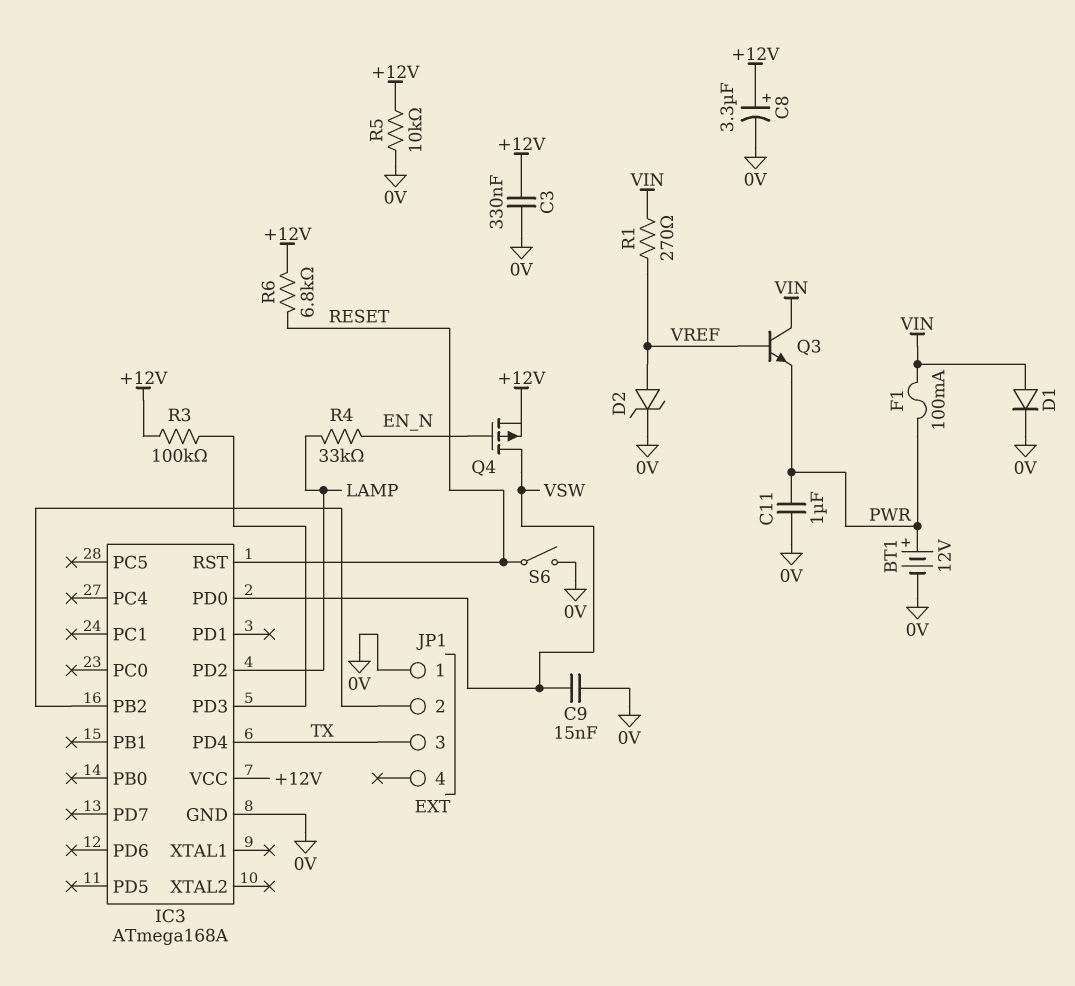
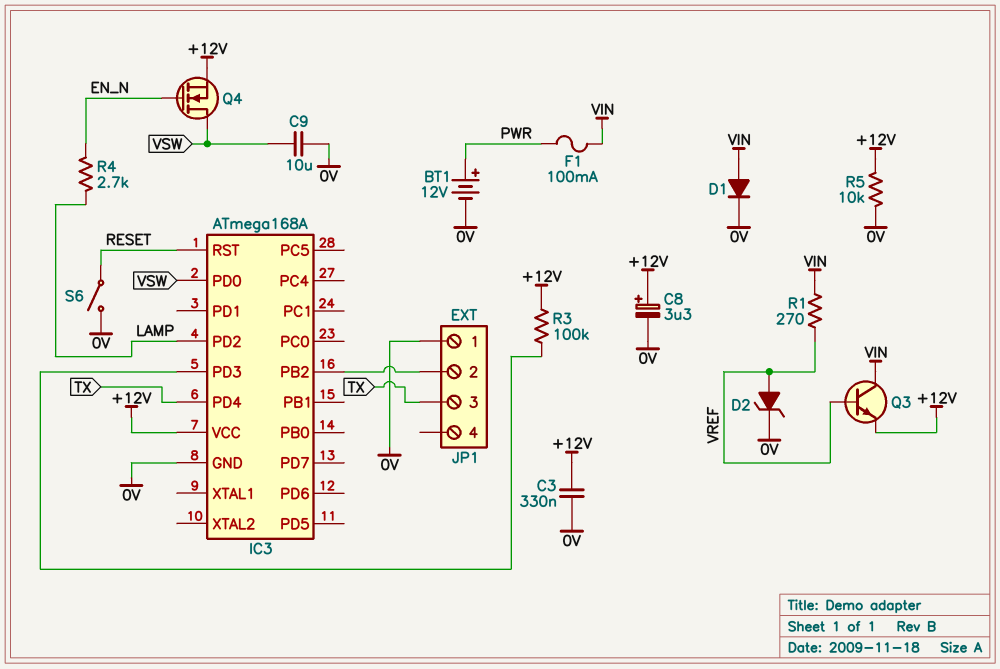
C9: 15nF (0V, VSW) -> 10uF (0V, VSW)
C11: 1uF (0V, PWR) -> none
Q3: NPN (B VREF, C VIN, E PWR) -> NPN (B VREF, C VIN, E +12V)
Q4: PMOS (G EN_N, D VSW, S +12V) -> NMOS (G EN_N, D VSW, S +12V)
R4: 33k (EN_N, LAMP) -> 2.7k (EN_N, LAMP)
R6: 6.8k (+12V, RESET) -> none

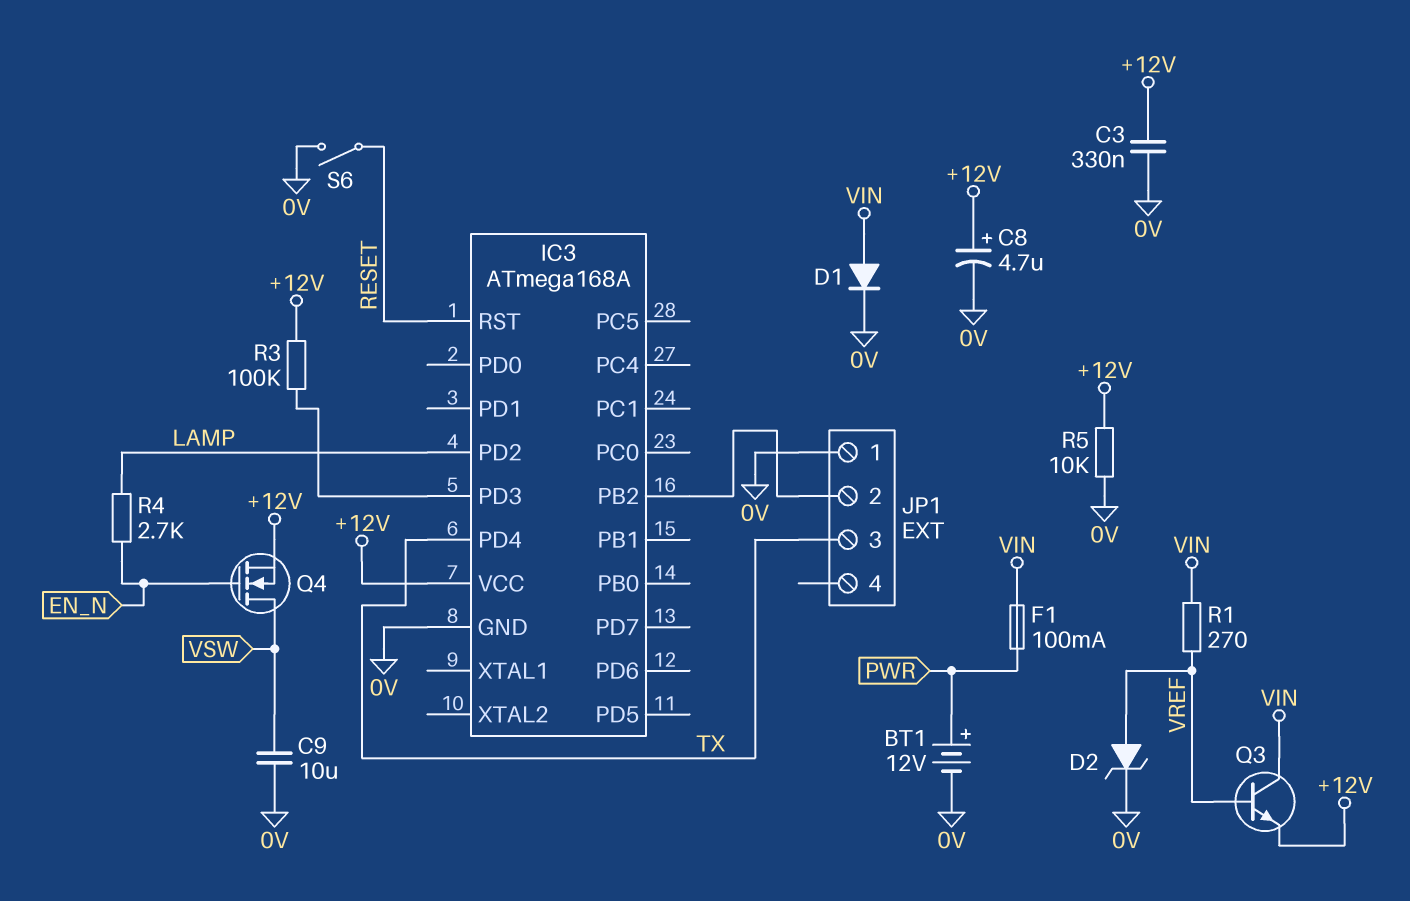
C8: 3.3uF (plus +12V, minus 0V) -> 4.7uF (plus +12V, minus 0V)
IC3 pin PD0: VSW -> none

